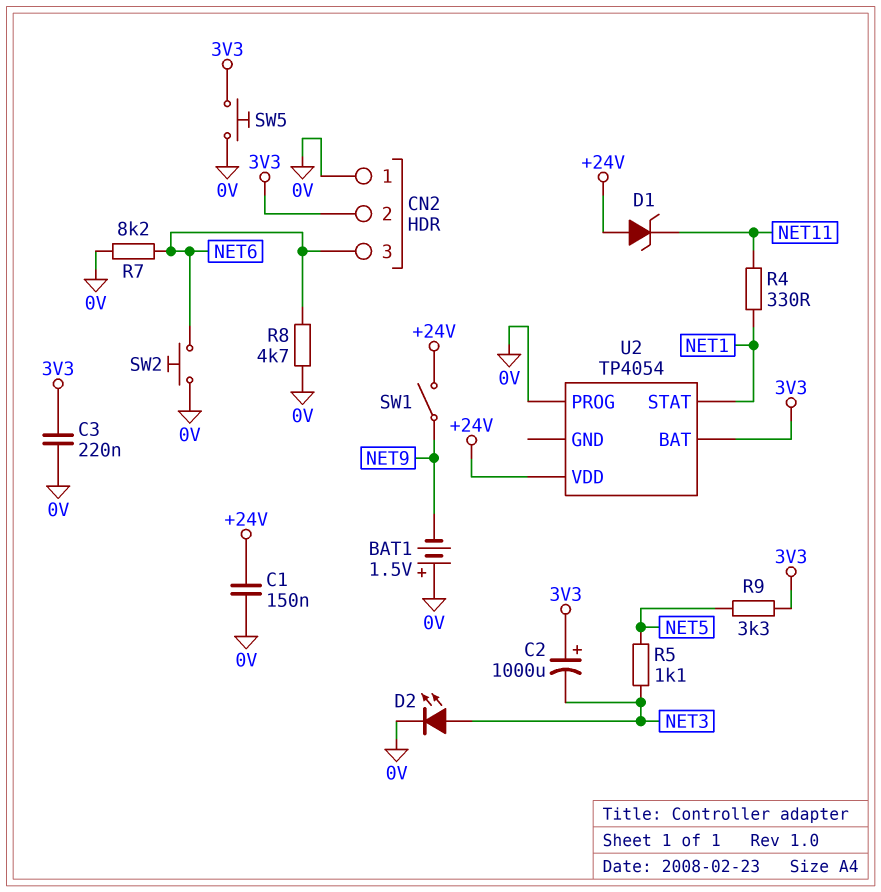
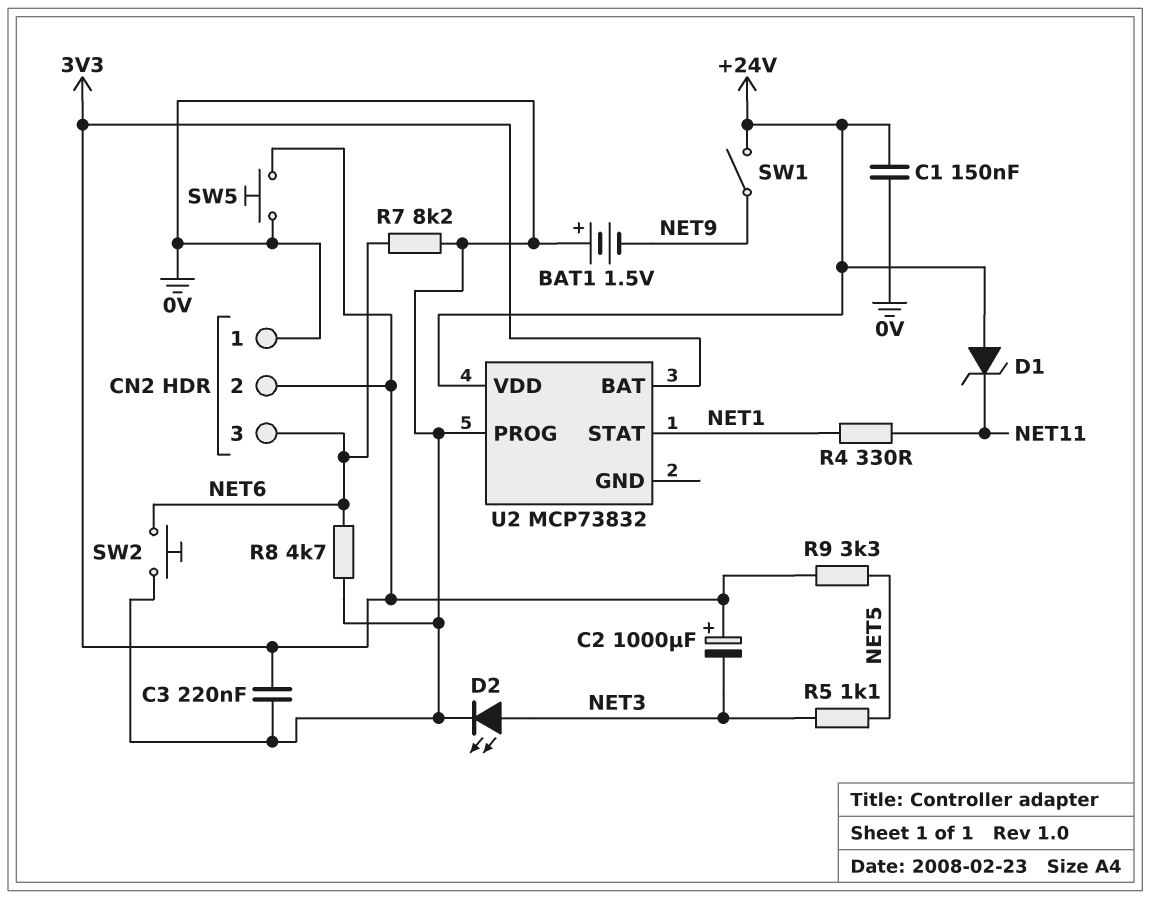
U2: TP4054 -> MCP73832

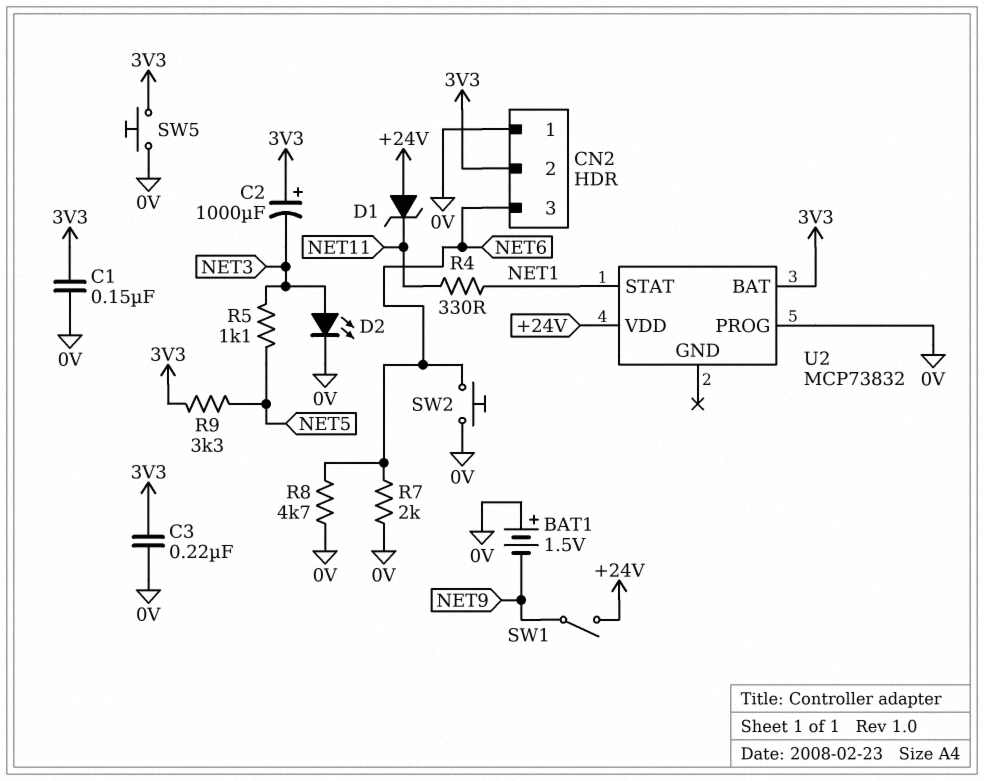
C1: 150nF (+24V, 0V) -> 150nF (0V, 3V3)
R7: 8.2k (0V, NET6) -> 2k (0V, NET6)

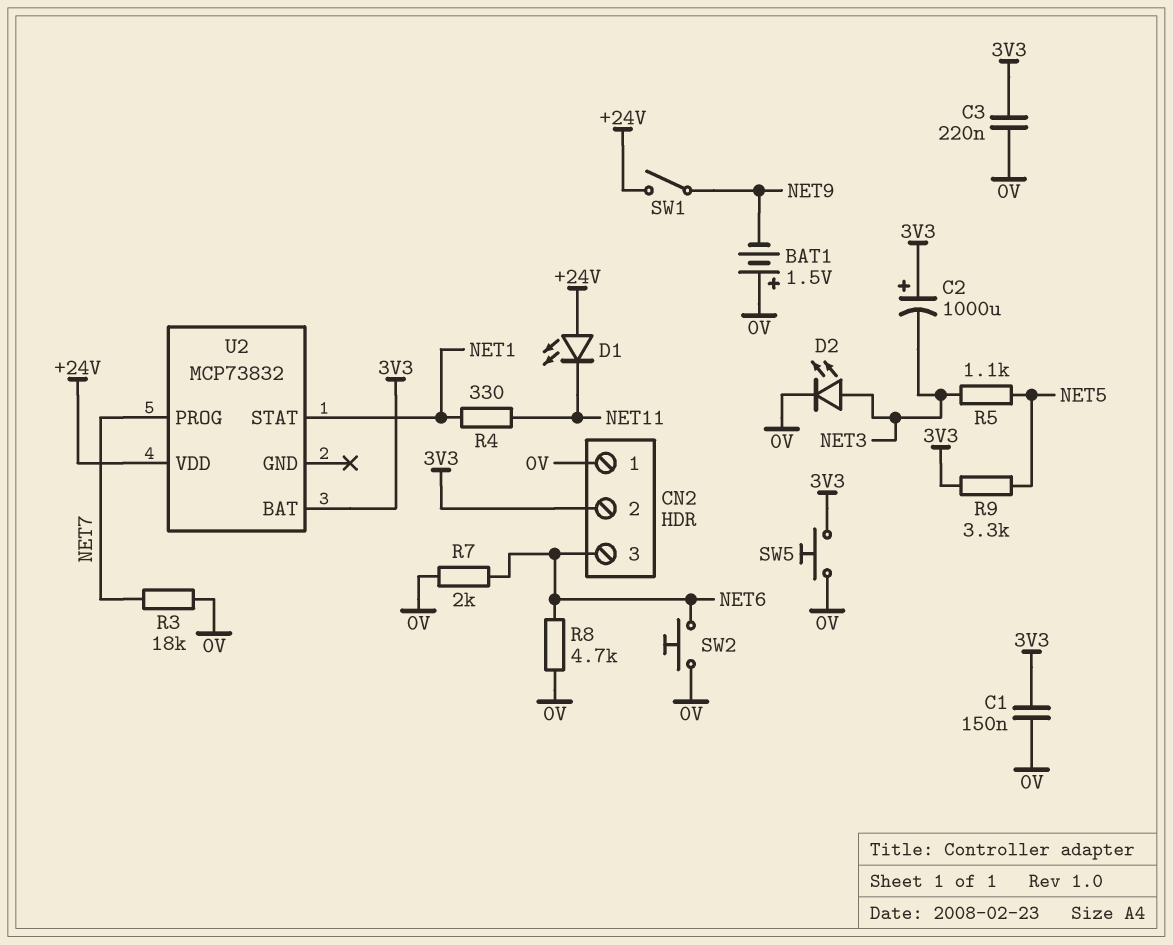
D1: zener (A +24V, K NET11) -> LED (A +24V, K NET11)
R3: none -> 18k (0V, NET7)
U2 pin PROG: 0V -> NET7

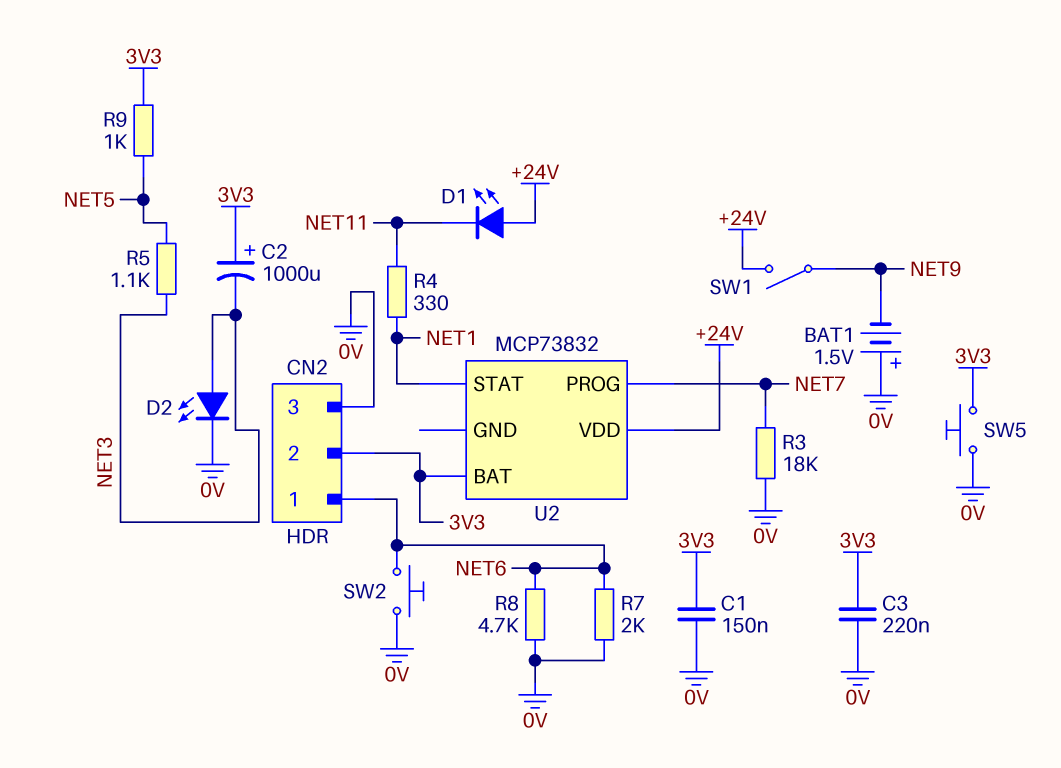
CN2 pin 1: 0V -> NET6
CN2 pin 3: NET6 -> 0V
R9: 3.3k (3V3, NET5) -> 1k (3V3, NET5)

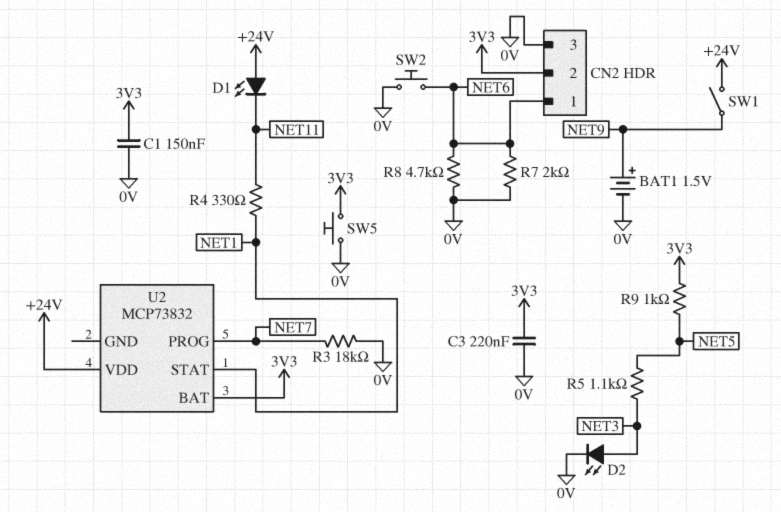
BAT1: 1.5V (plus 0V, minus NET9) -> 1.5V (plus NET9, minus 0V)
C2: 1000uF (plus 3V3, minus NET3) -> none

